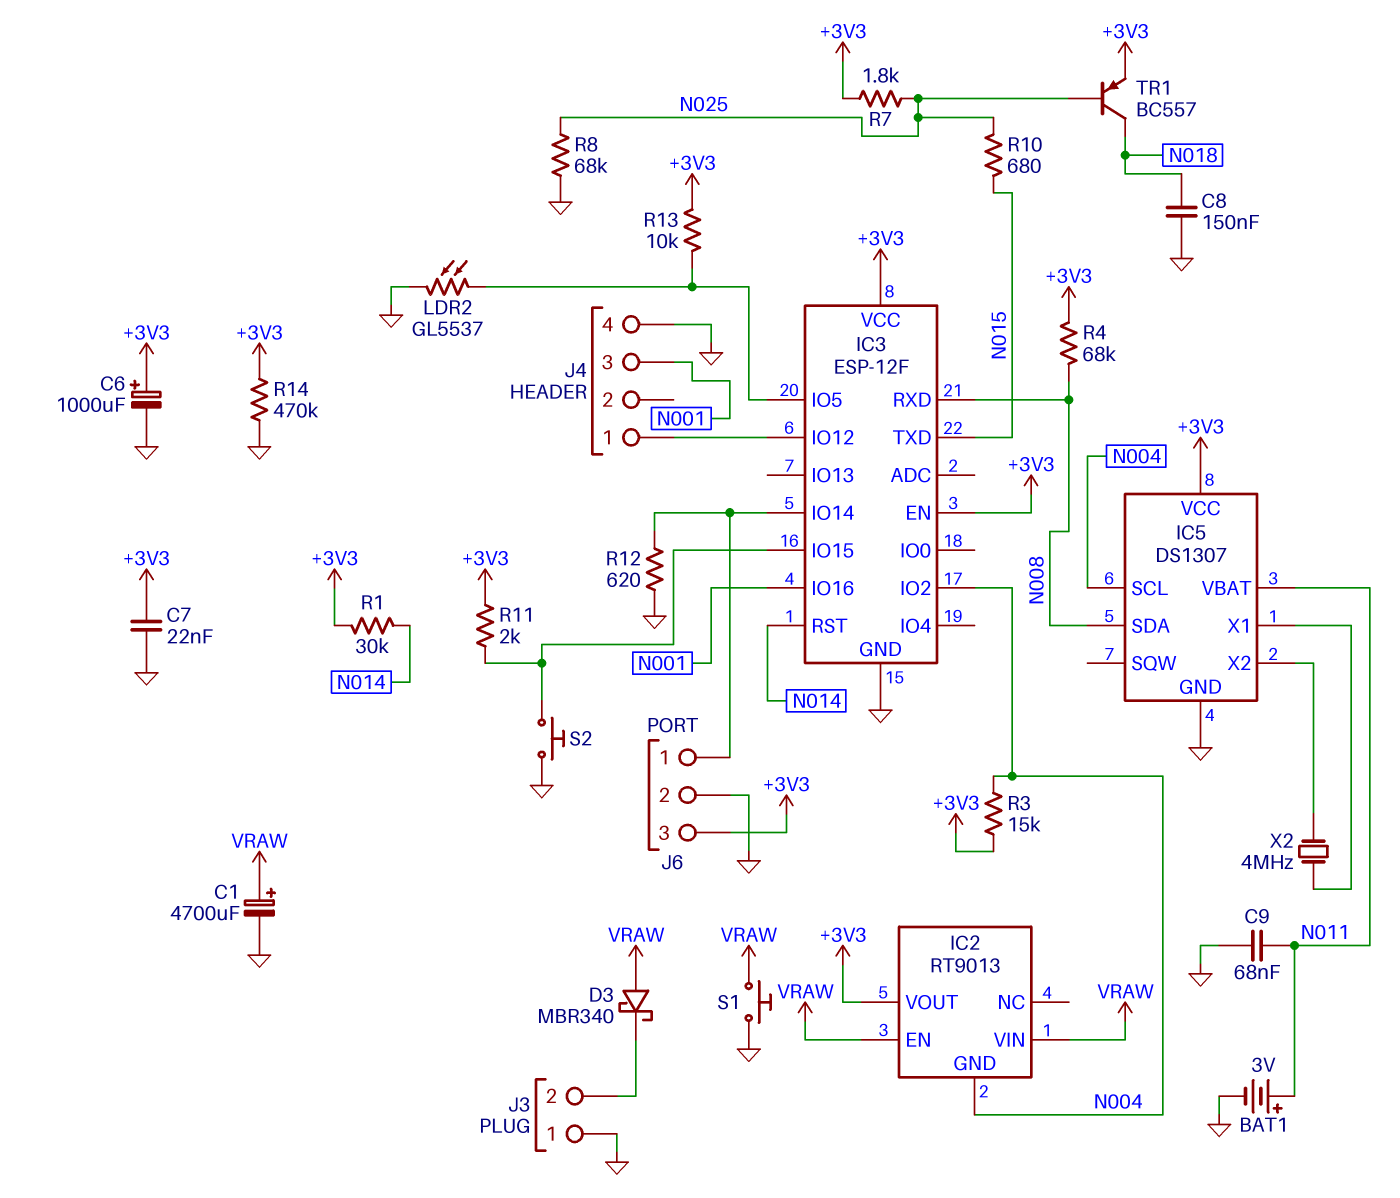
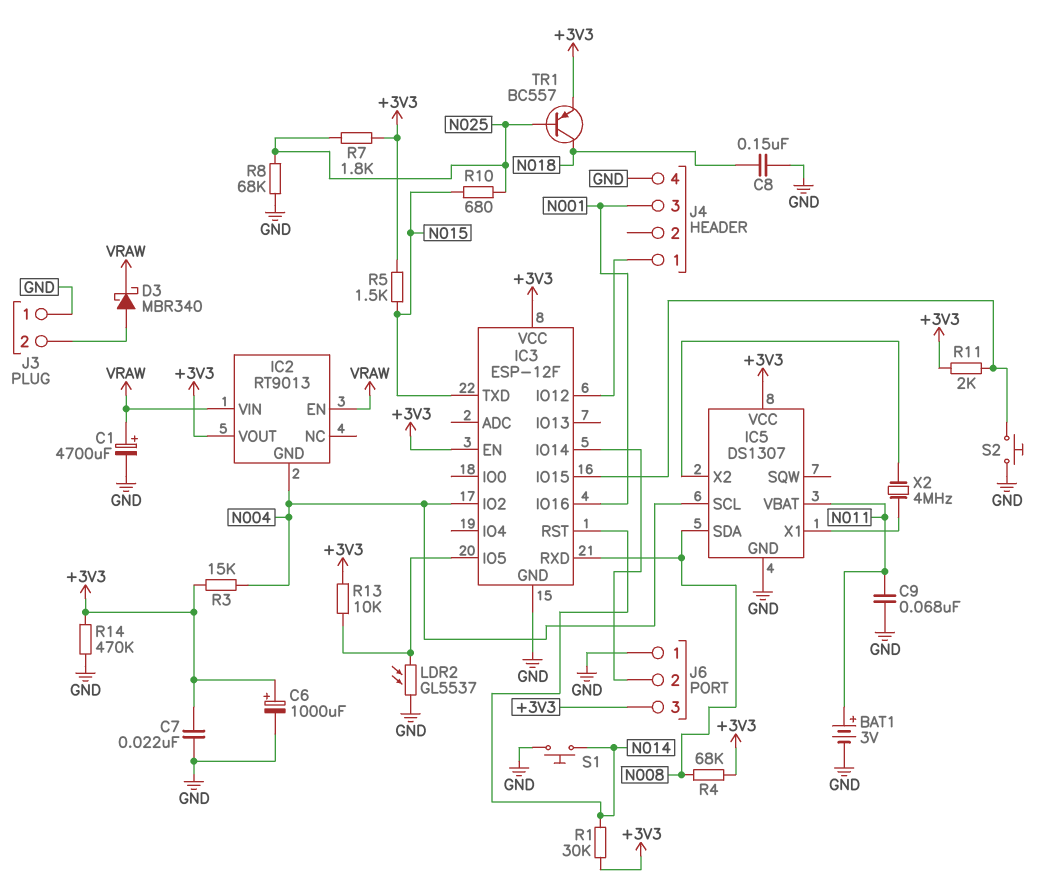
D3: schottky MBR340 (A VRAW, K J3/2) -> schottky MBR340 (A J3/2, K VRAW)
J6 pin 1: IC3/IO14 -> GND
J6 pin 2: GND -> IC3/IO14
R5: none -> 1.5k (+3V3, N015)
R12: 620 (GND, IC3/IO14) -> none
S1: button (GND, VRAW) -> button (GND, N014)

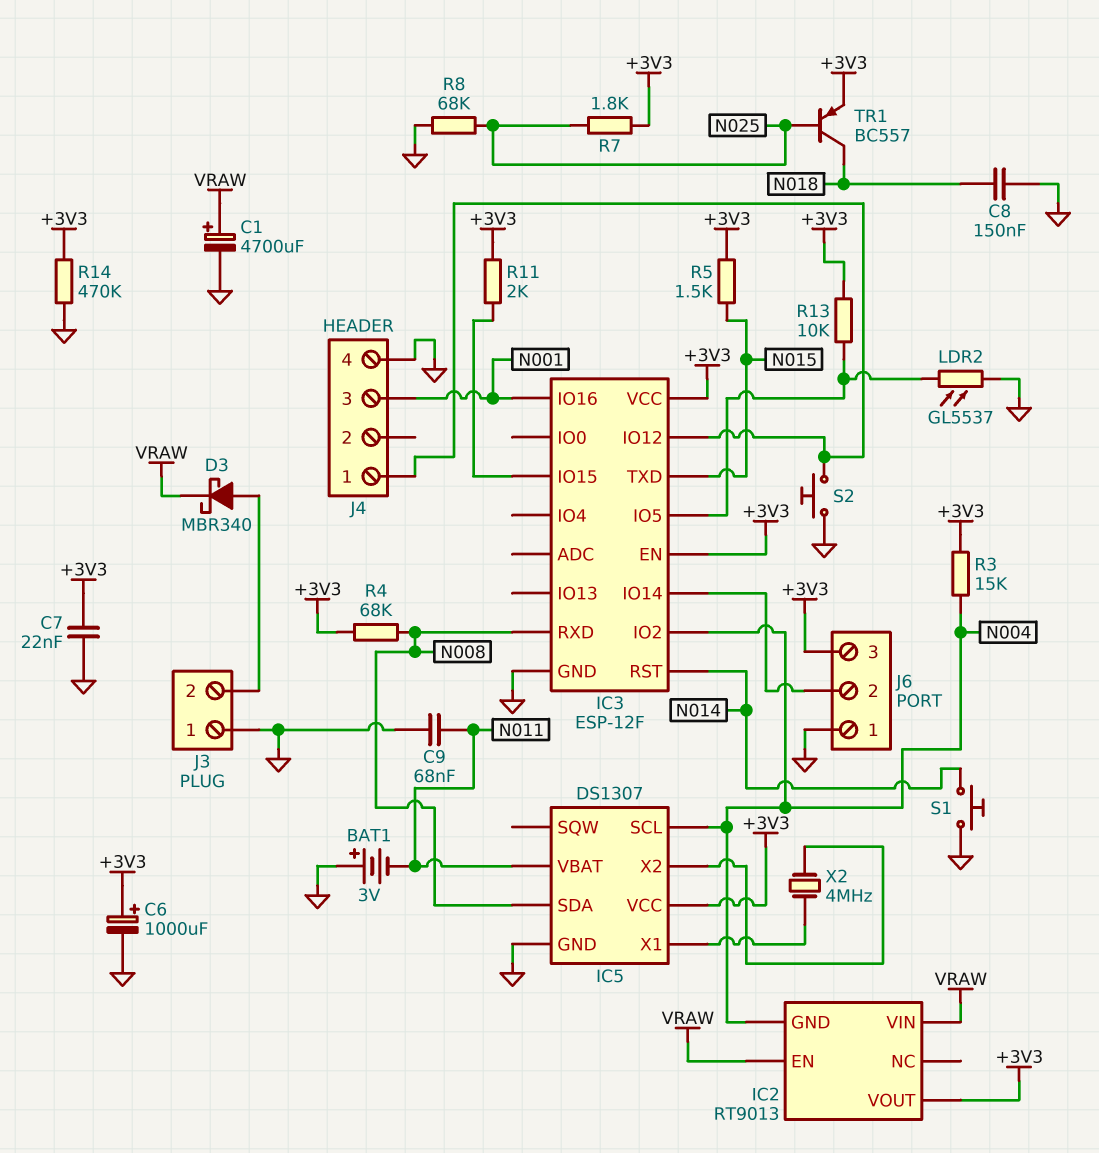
BAT1: 3V (plus N011, minus GND) -> 3V (plus GND, minus N011)
R1: 30k (+3V3, N014) -> none
R10: 680 (N015, N025) -> none
S2: button (GND, IC3/IO15) -> button (GND, IC3/IO12)

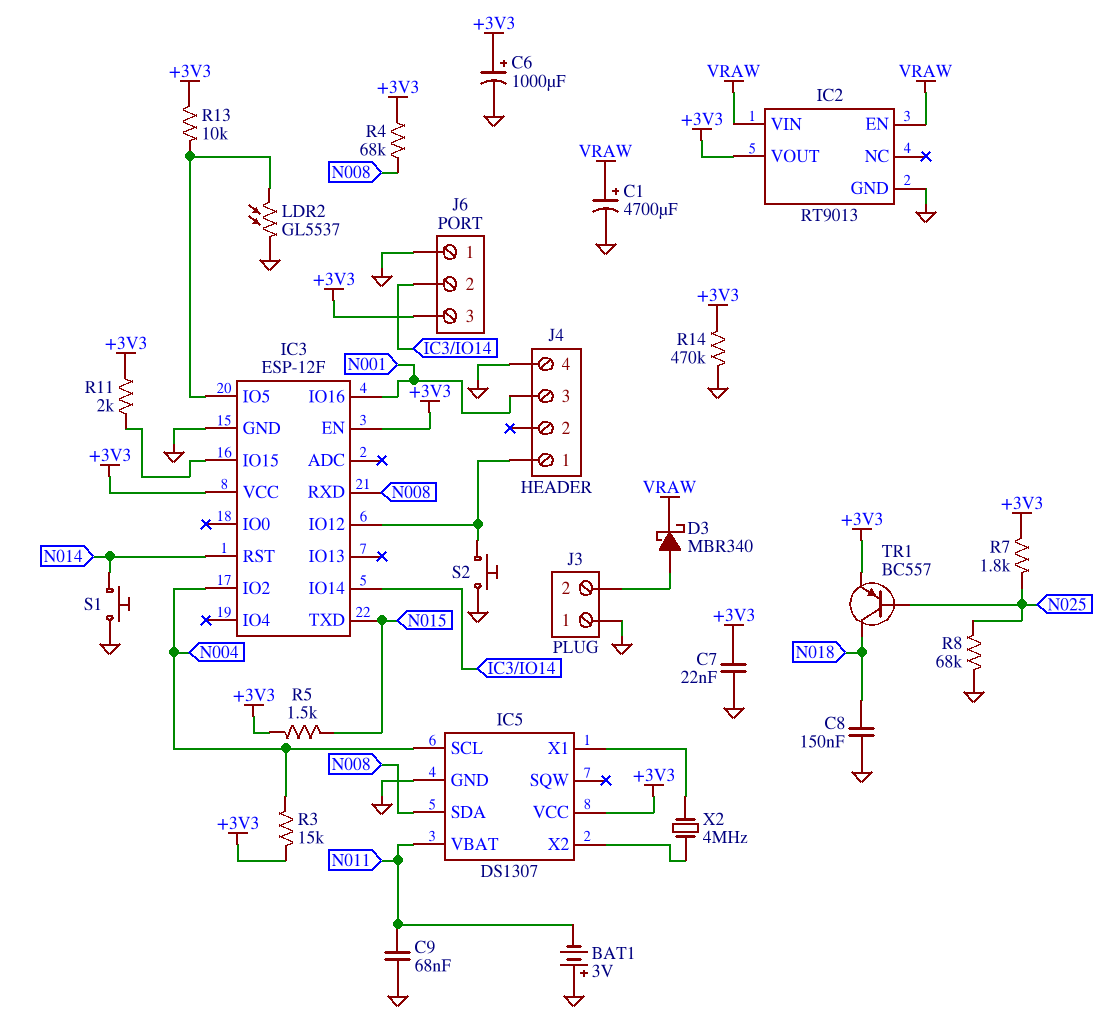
IC2 pin GND: N004 -> GND

